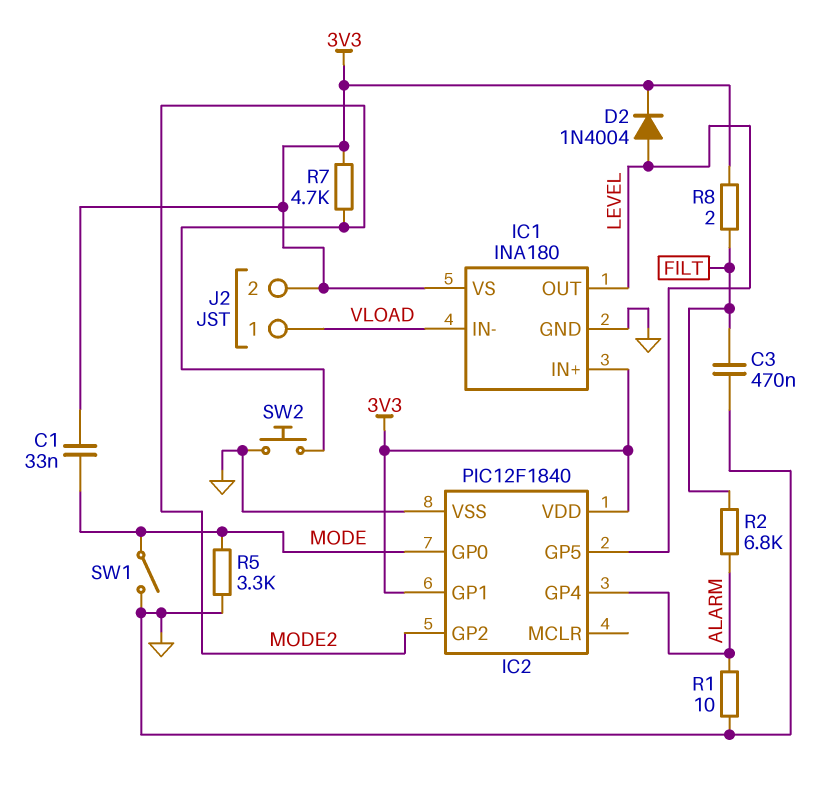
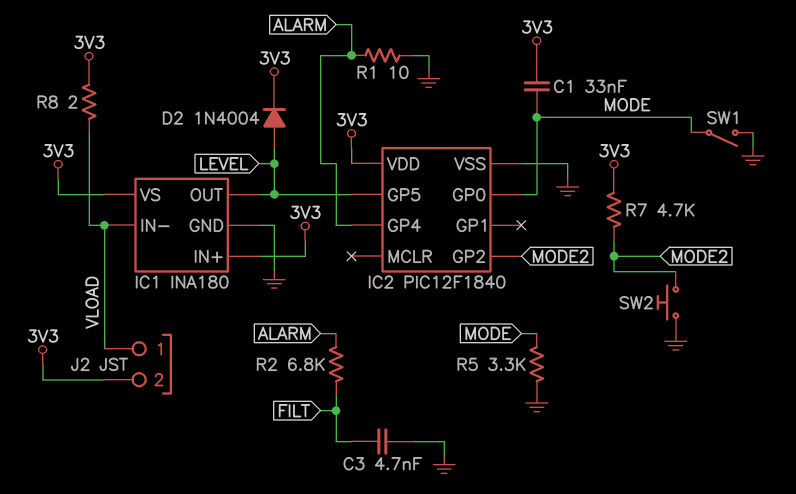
C3: 470nF (FILT, GND) -> 4.7nF (FILT, GND)
IC2 pin GP1: 3V3 -> none
R8: 2 (3V3, FILT) -> 2 (3V3, VLOAD)

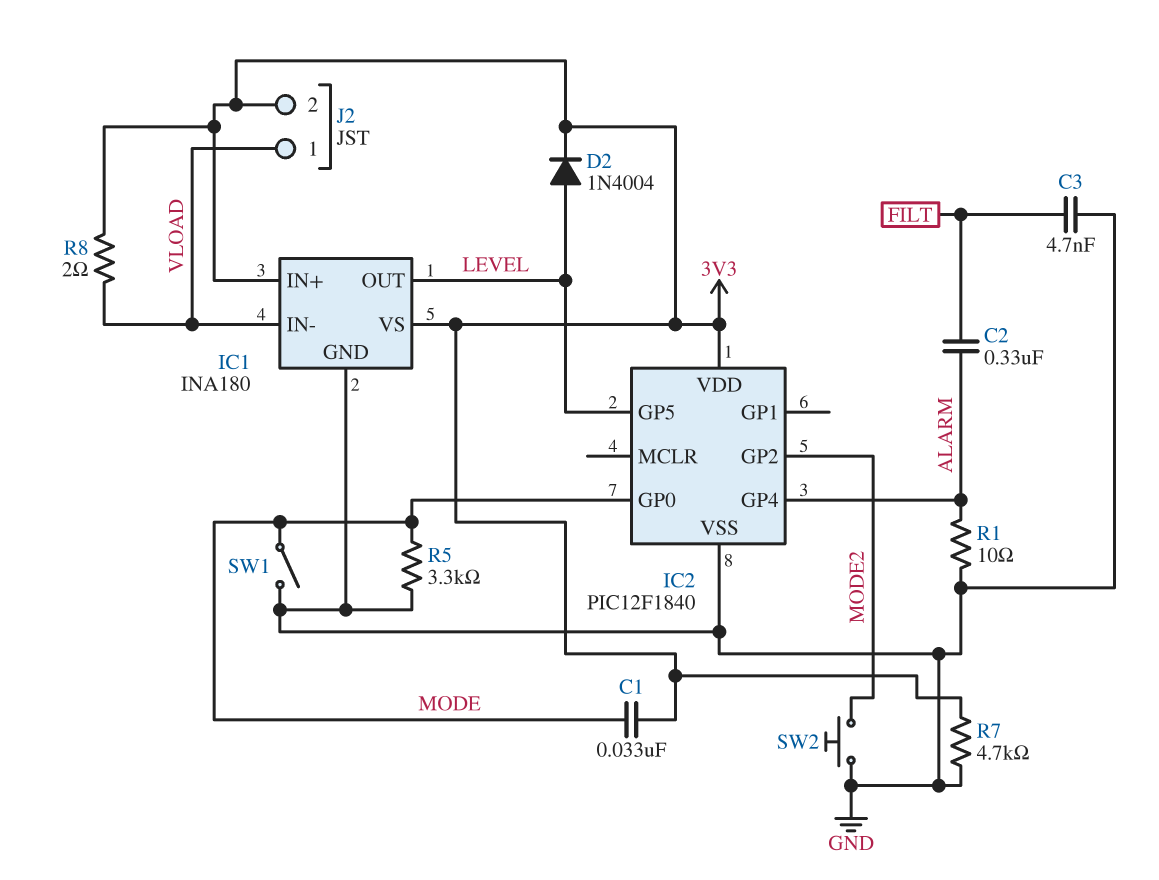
C2: none -> 330nF (ALARM, FILT)
R2: 6.8k (ALARM, FILT) -> none
R7: 4.7k (3V3, MODE2) -> 4.7k (3V3, GND)

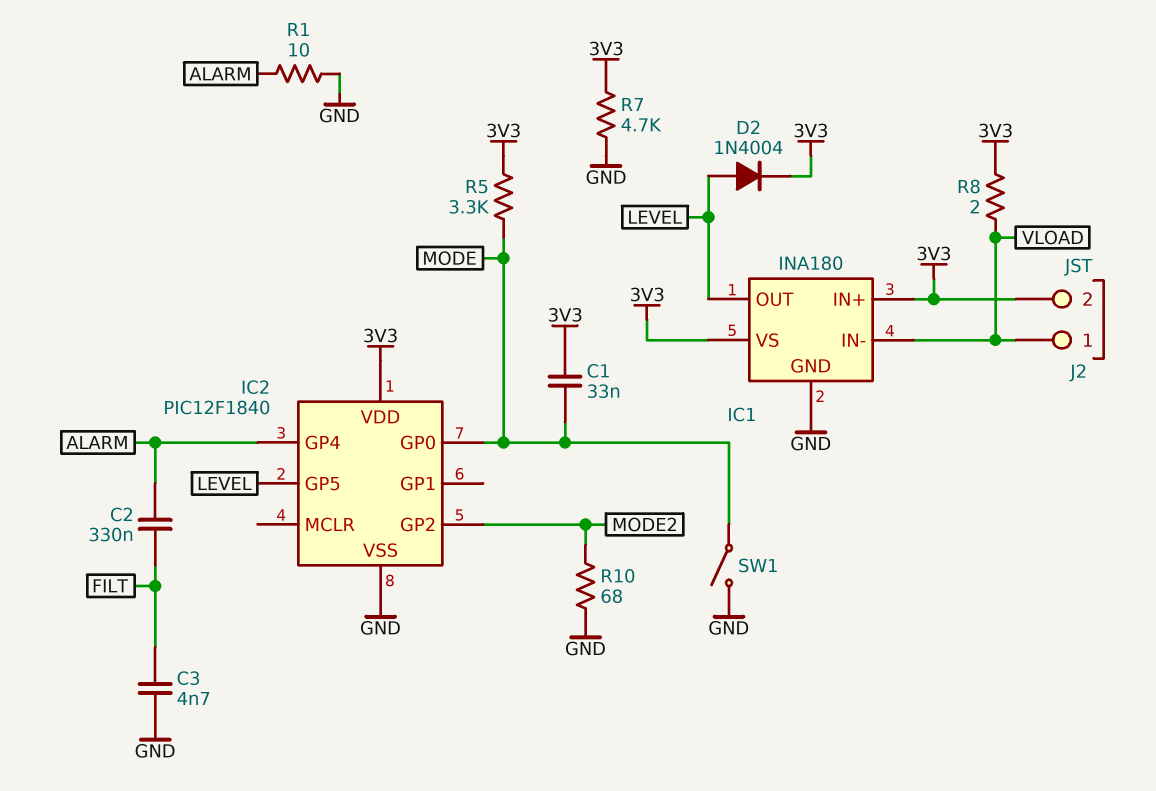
R5: 3.3k (GND, MODE) -> 3.3k (3V3, MODE)
R10: none -> 68 (GND, MODE2)
SW2: button (GND, MODE2) -> none

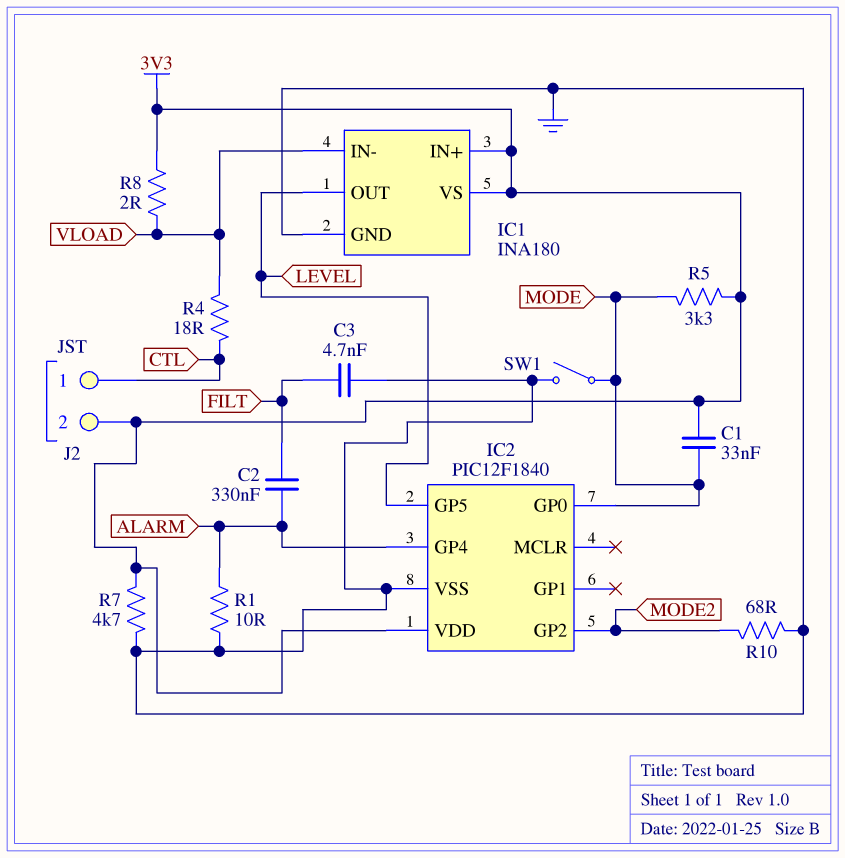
D2: diode 1N4004 (A LEVEL, K 3V3) -> none
J2 pin 1: VLOAD -> CTL
R4: none -> 18 (CTL, VLOAD)

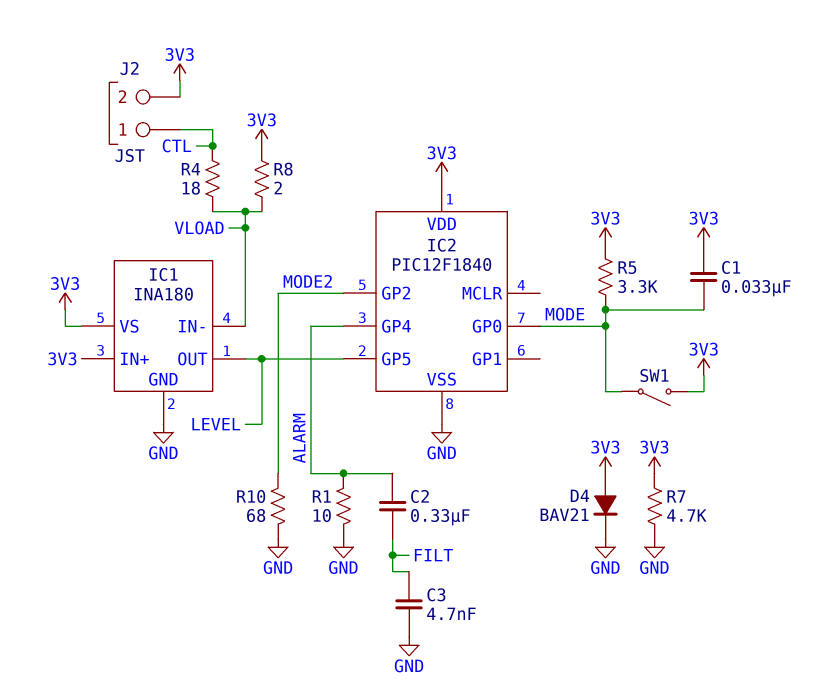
D4: none -> diode BAV21 (A 3V3, K GND)
SW1: switch (GND, MODE) -> switch (3V3, MODE)

